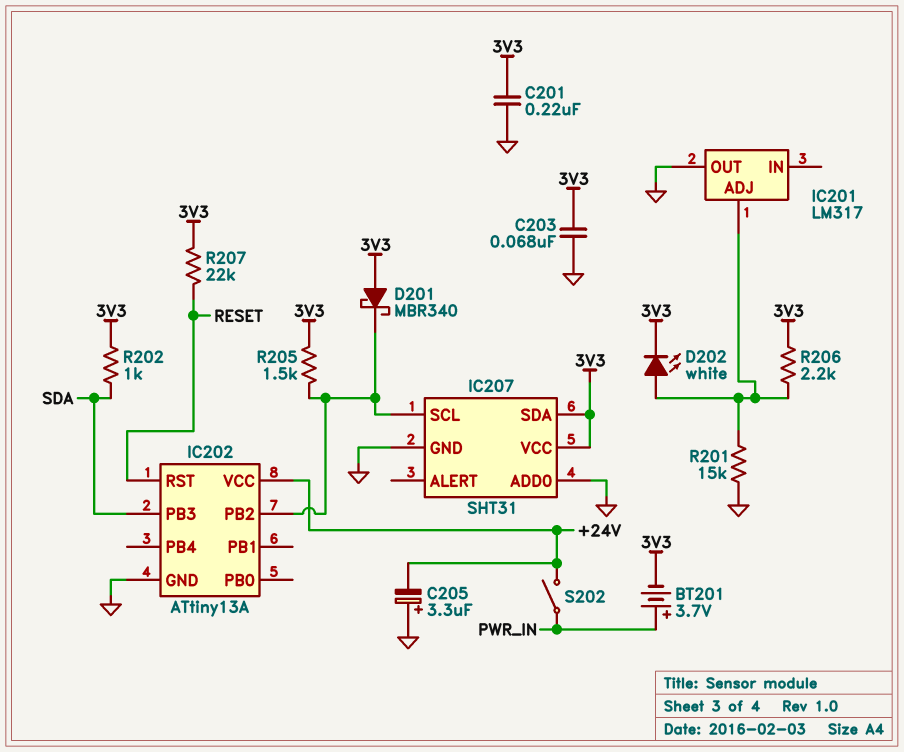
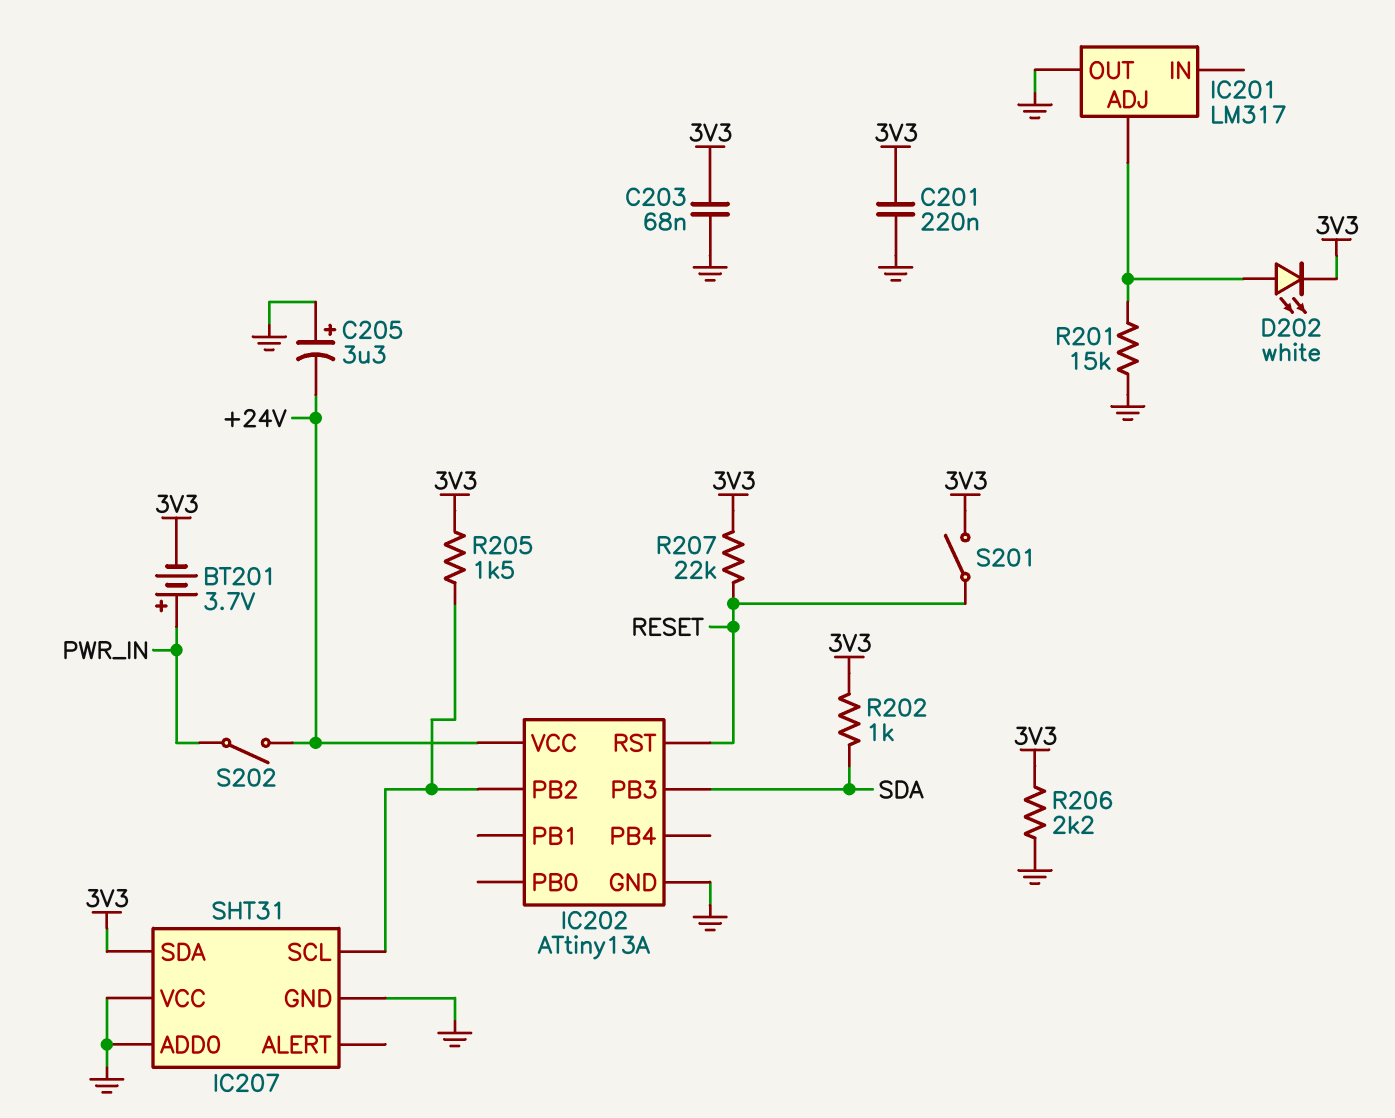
D201: schottky MBR340 (A 3V3, K IC202/PB2) -> none
IC207 pin VCC: 3V3 -> GND
R206: 2.2k (3V3, IC201/ADJ) -> 2.2k (3V3, GND)
S201: none -> switch (3V3, RESET)

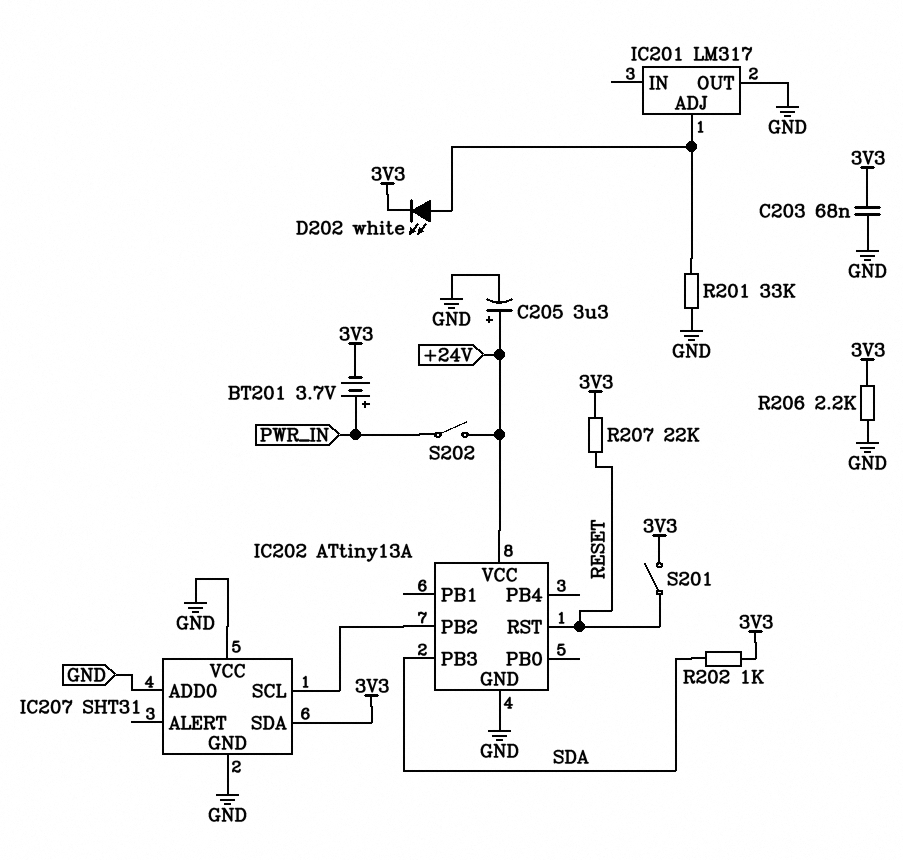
C201: 220nF (3V3, GND) -> none
C205: 3.3uF (plus GND, minus +24V) -> 3.3uF (plus +24V, minus GND)
R201: 15k (GND, IC201/ADJ) -> 33k (GND, IC201/ADJ)
R205: 1.5k (3V3, IC202/PB2) -> none

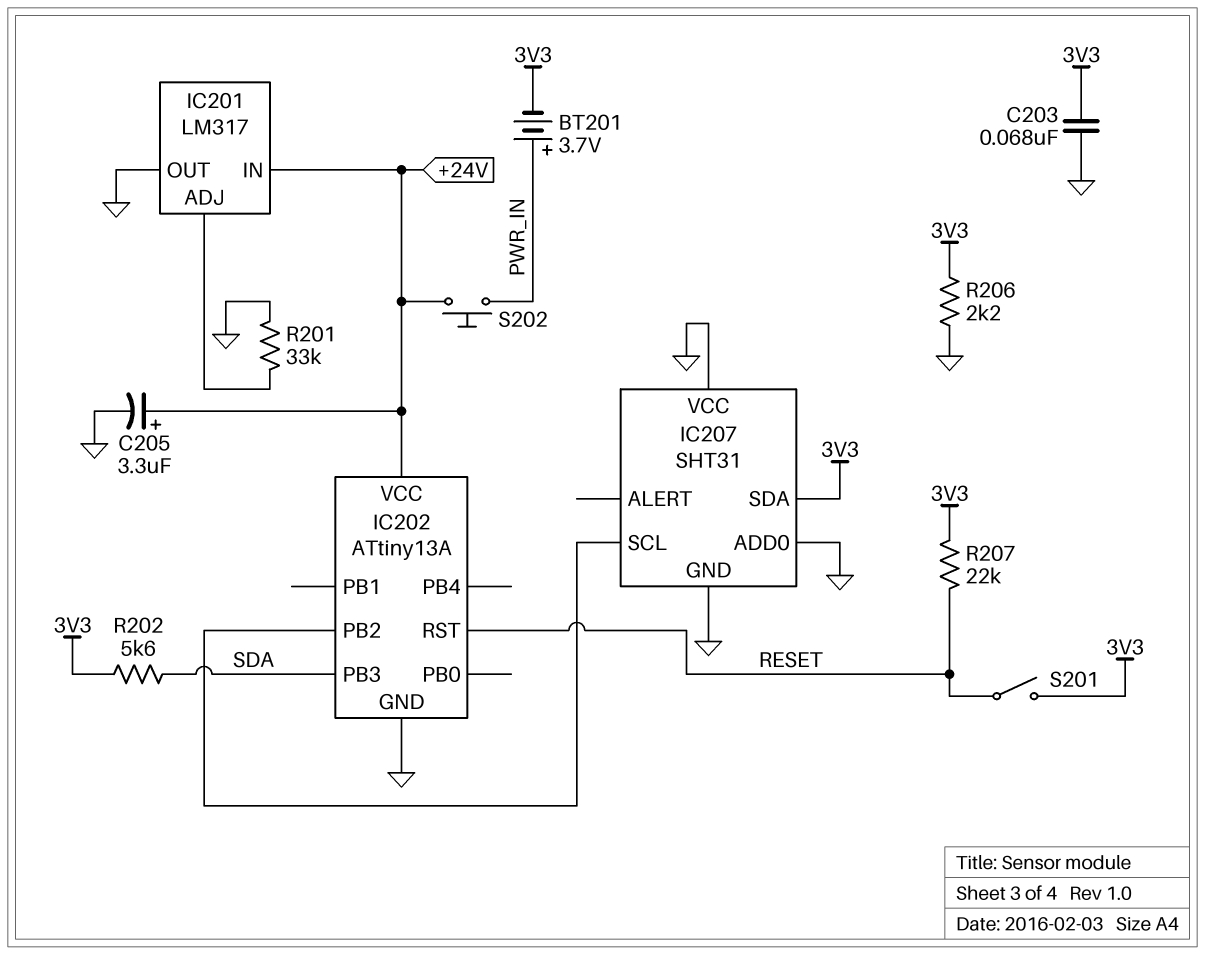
D202: LED white (A IC201/ADJ, K 3V3) -> none
IC201 pin IN: none -> +24V
R202: 1k (3V3, SDA) -> 5.6k (3V3, SDA)
S202: switch (+24V, PWR_IN) -> button (+24V, PWR_IN)

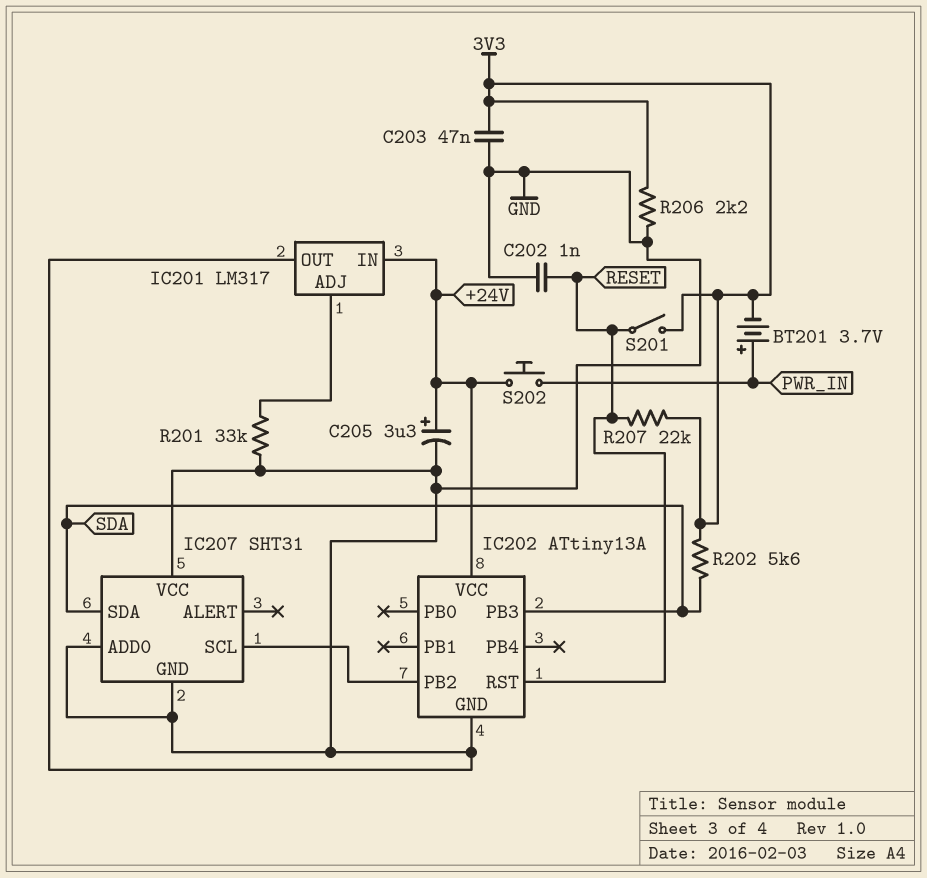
C202: none -> 1nF (GND, RESET)
C203: 68nF (3V3, GND) -> 47nF (3V3, GND)
IC207 pin SDA: 3V3 -> SDA

